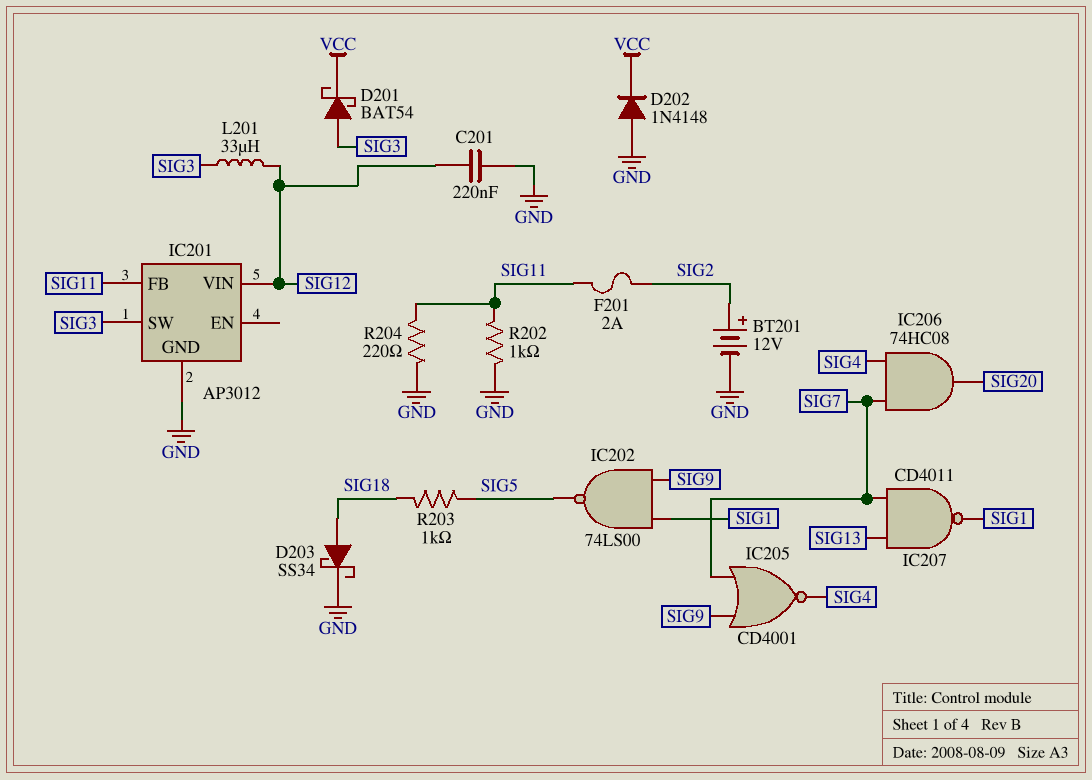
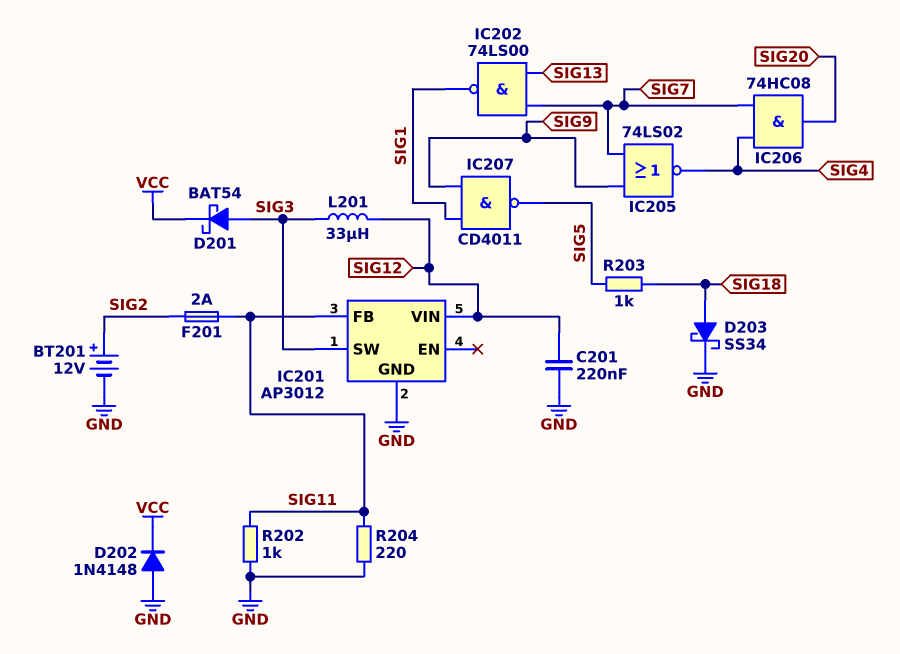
IC202: NAND 74LS00 (in SIG1, in SIG9, out SIG5) -> NAND 74LS00 (in SIG7, in SIG13, out SIG1)
IC205: NOR CD4001 (in SIG7, in SIG9, out SIG4) -> NOR 74LS02 (in SIG7, in SIG9, out SIG4)
IC207: NAND CD4011 (in SIG7, in SIG13, out SIG1) -> NAND CD4011 (in SIG1, in SIG9, out SIG5)

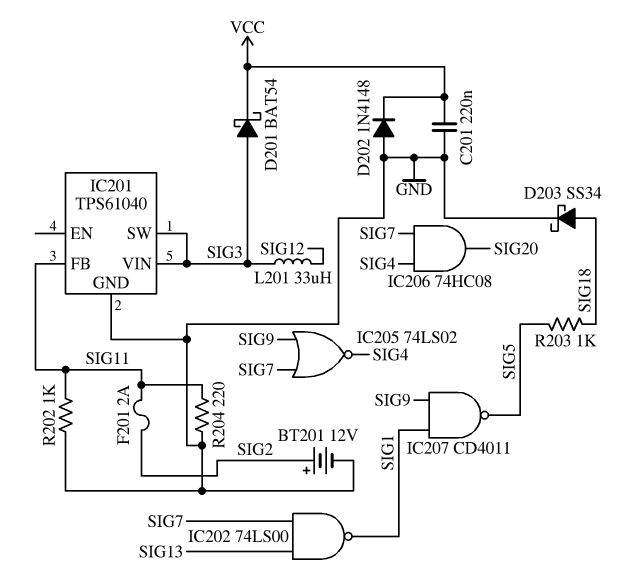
C201: 220nF (GND, SIG12) -> 220nF (GND, VCC)
IC201: AP3012 -> TPS61040
IC201 pin VIN: SIG12 -> SIG3

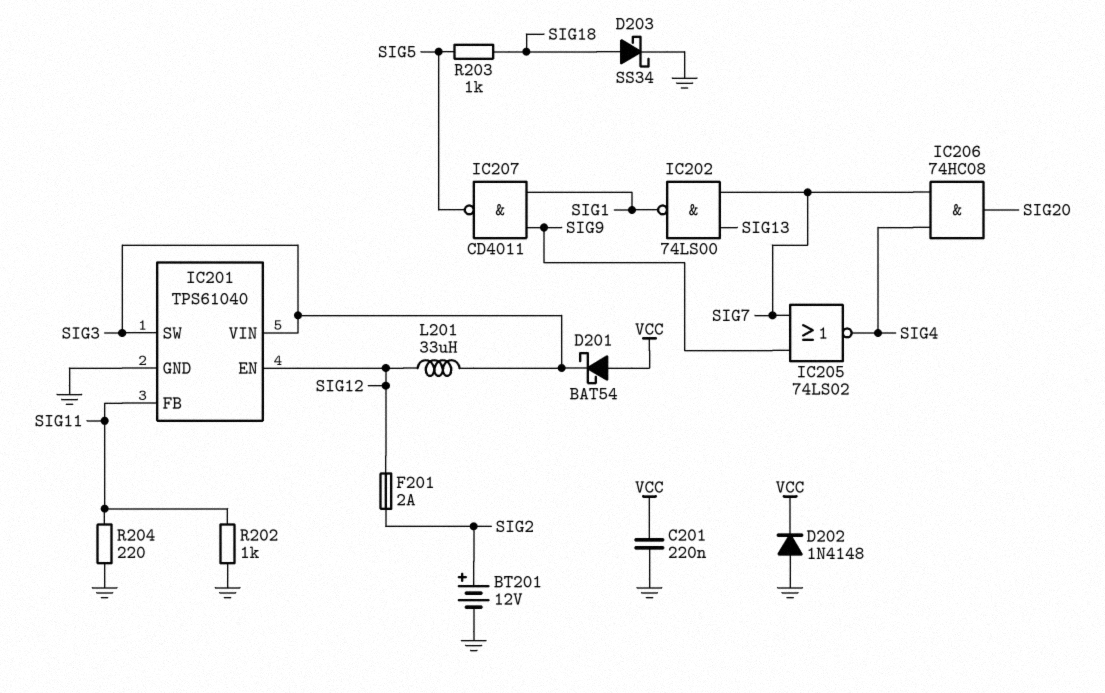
D201: schottky BAT54 (A SIG3, K VCC) -> schottky BAT54 (A VCC, K SIG3)
F201: 2A (SIG2, SIG11) -> 2A (SIG2, SIG12)
IC201 pin EN: none -> SIG12

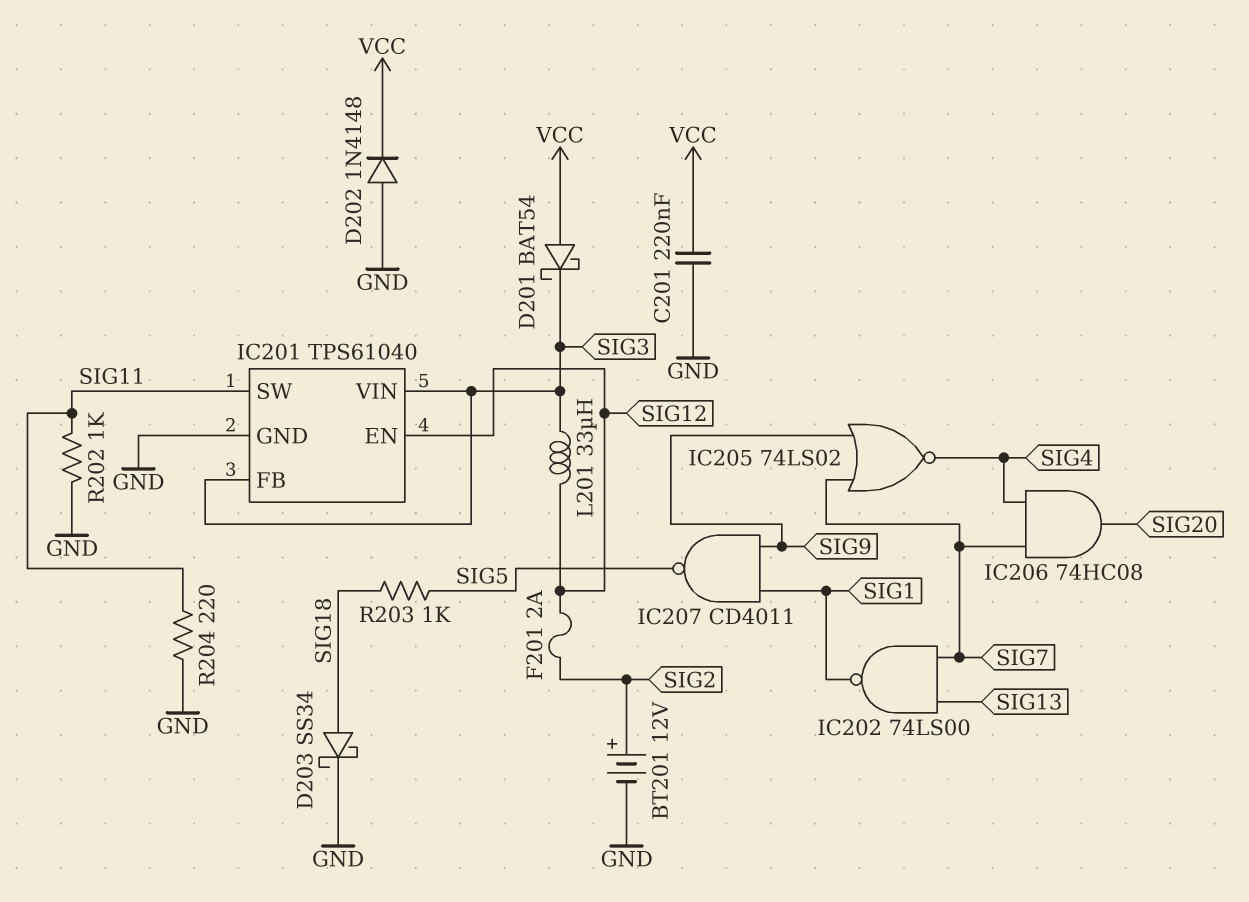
IC201 pin FB: SIG11 -> SIG3
IC201 pin SW: SIG3 -> SIG11

